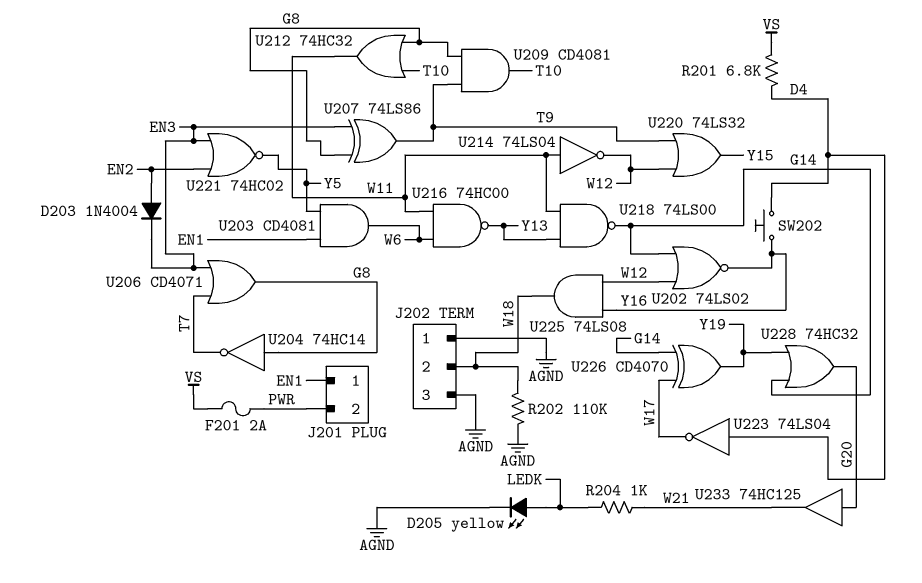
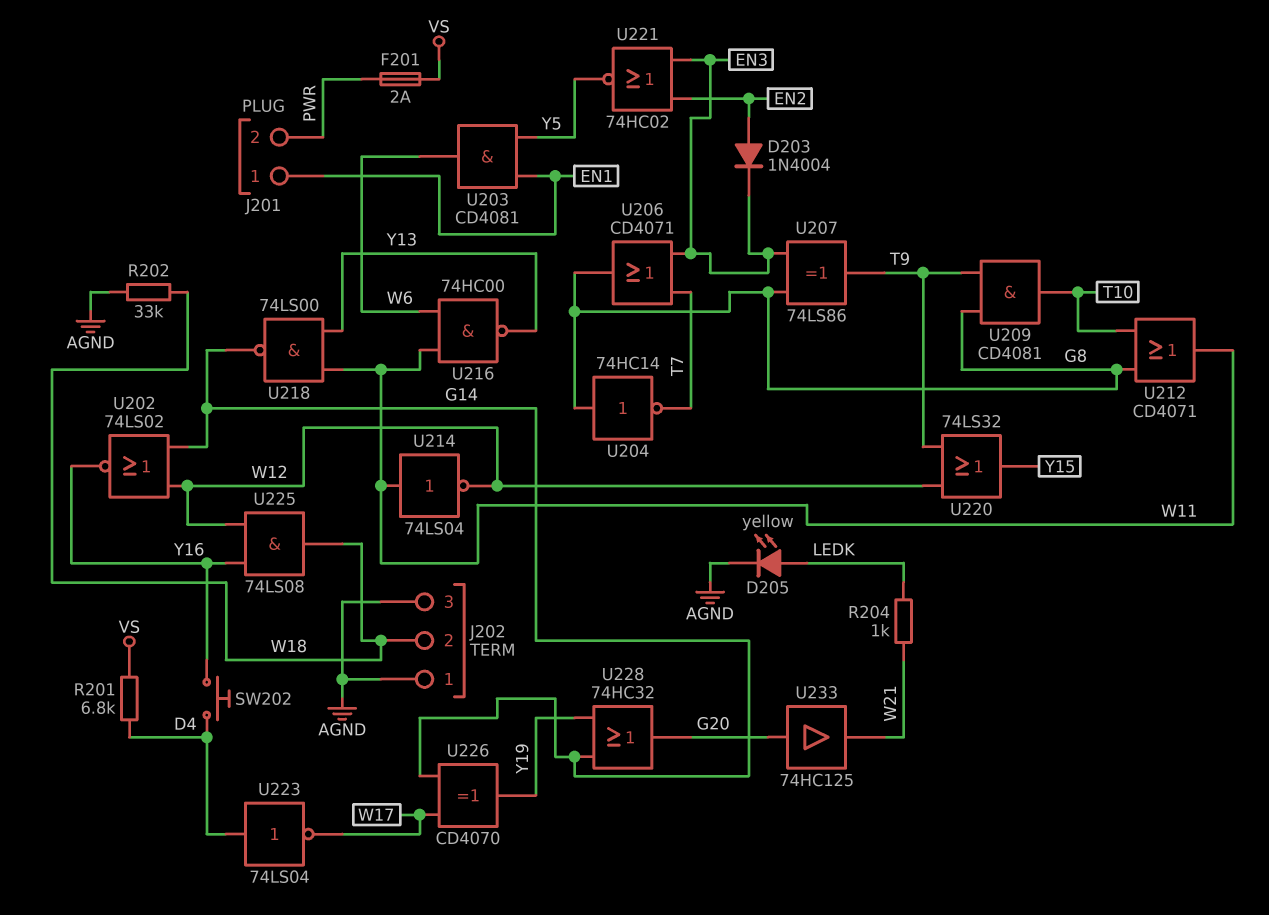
R202: 110k (AGND, W18) -> 33k (AGND, W18)
U212: OR 74HC32 (in G8, in T10, out W11) -> OR CD4071 (in G8, in T10, out W11)

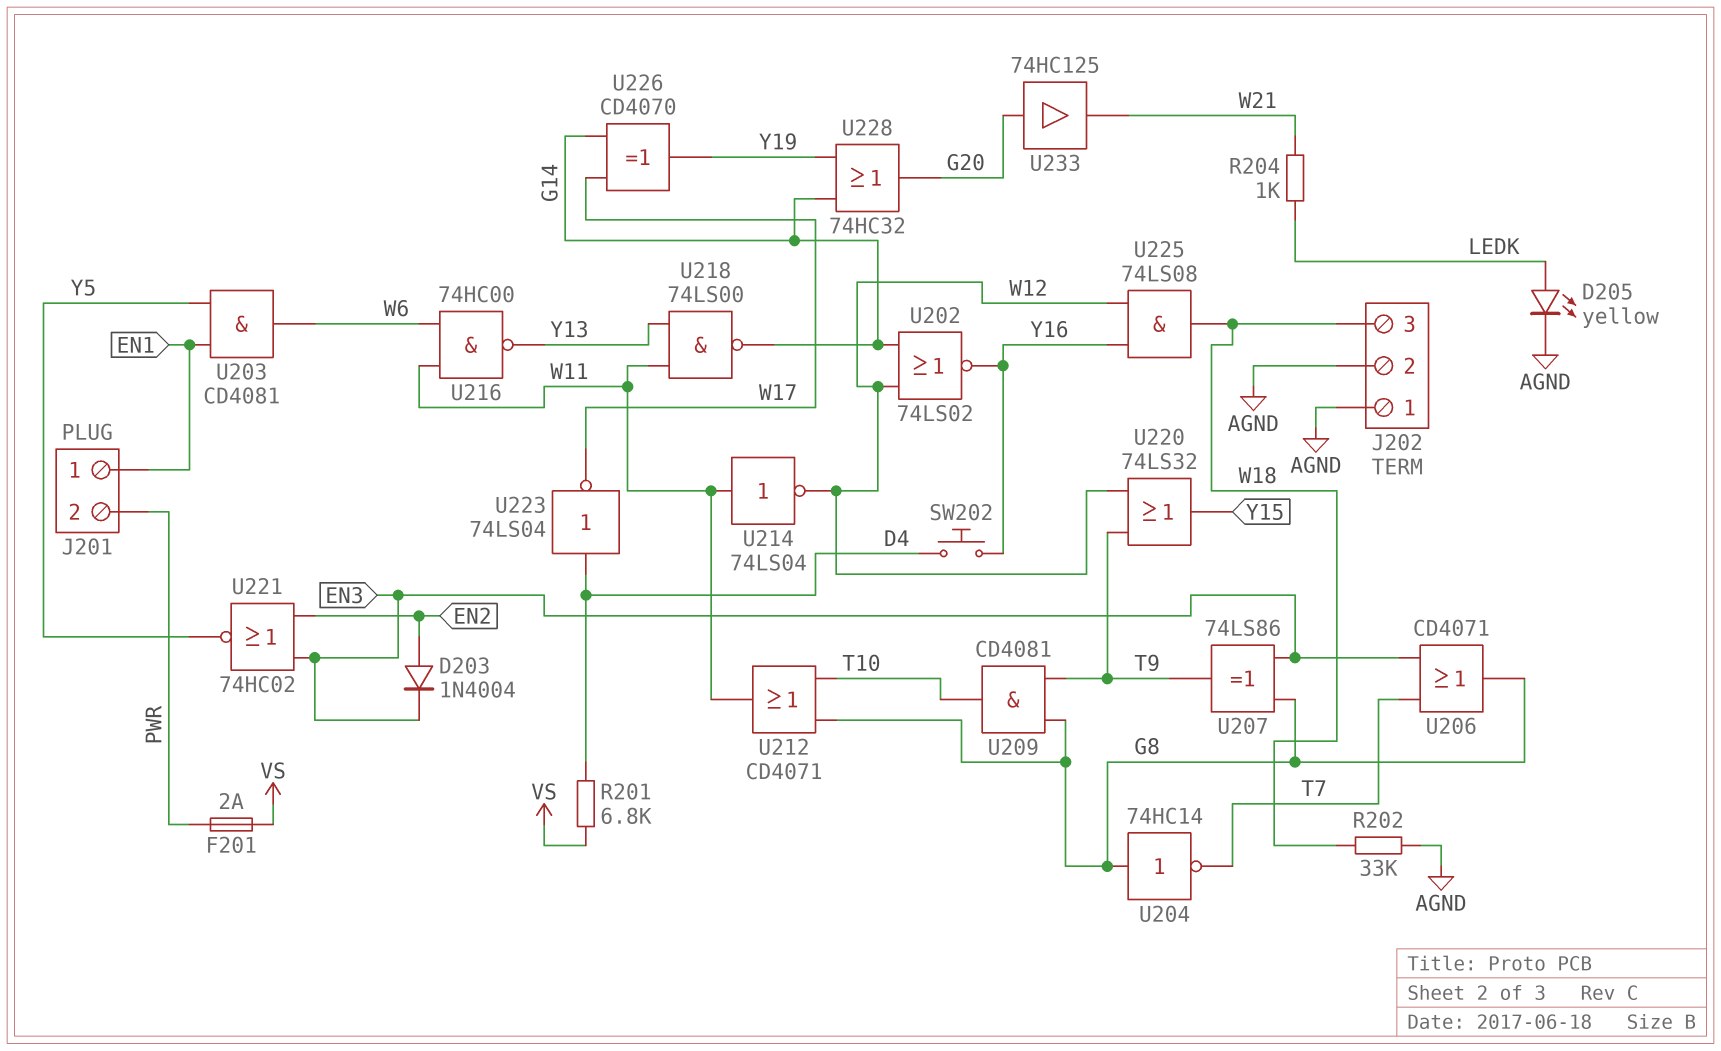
J202 pin 2: W18 -> AGND
J202 pin 3: AGND -> W18

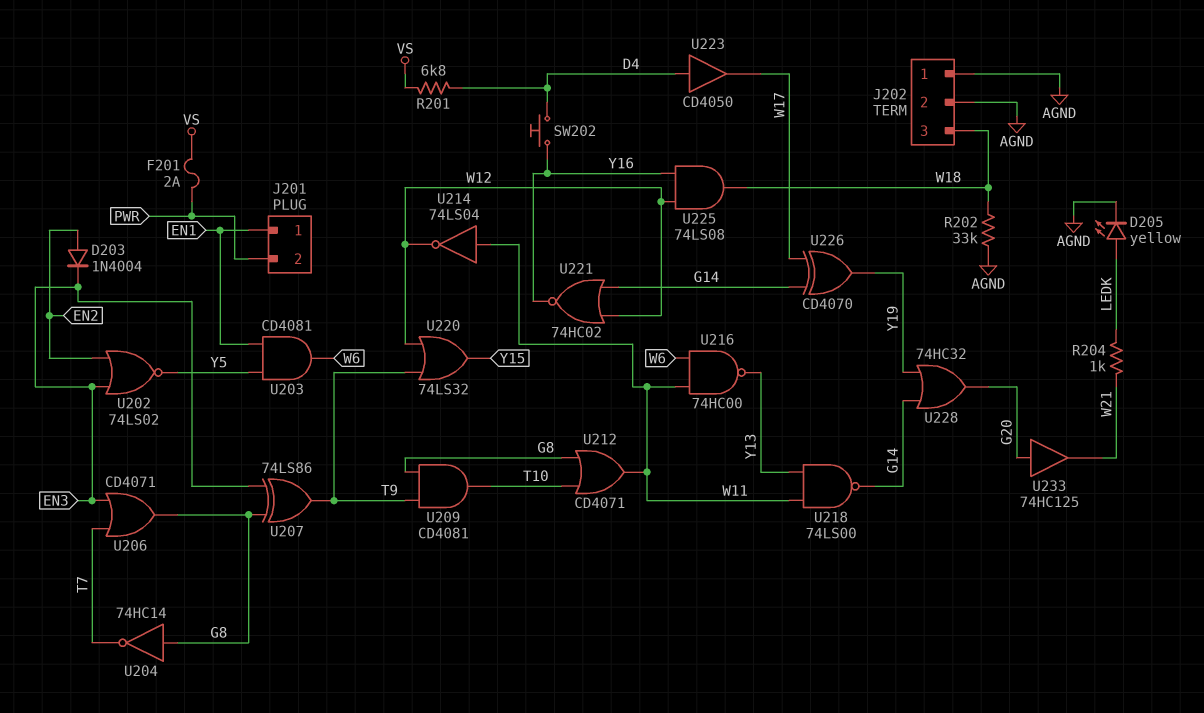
U202: NOR 74LS02 (in G14, in W12, out Y16) -> NOR 74LS02 (in EN2, in EN3, out Y5)
U221: NOR 74HC02 (in EN2, in EN3, out Y5) -> NOR 74HC02 (in G14, in W12, out Y16)
U223: NOT 74LS04 (in D4, out W17) -> buffer CD4050 (in D4, out W17)

